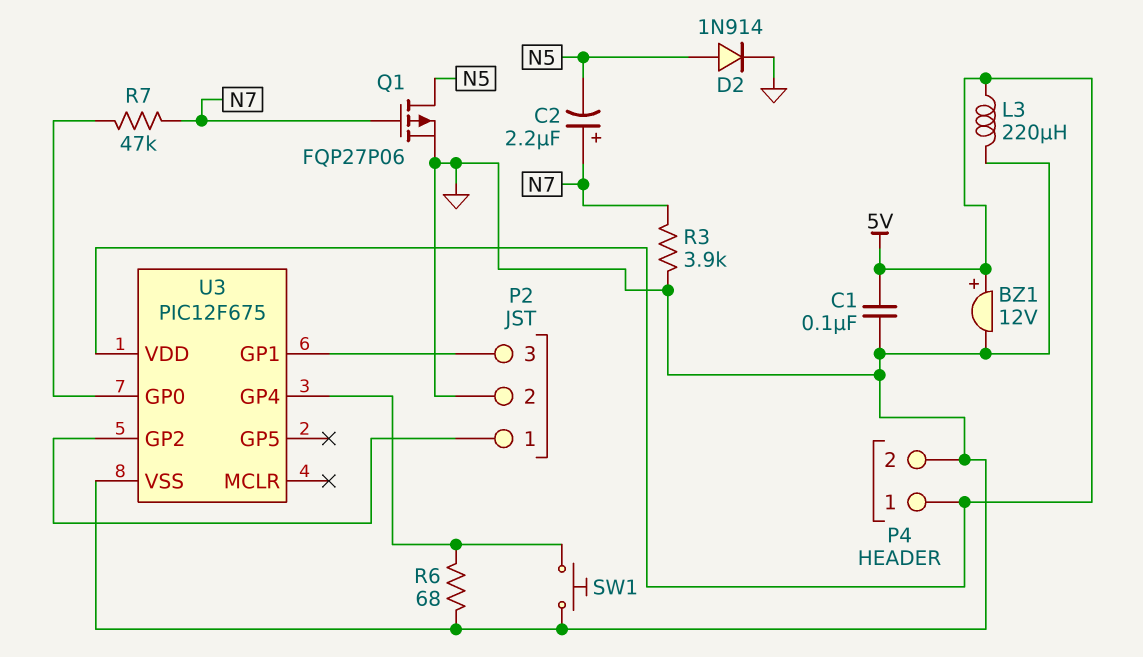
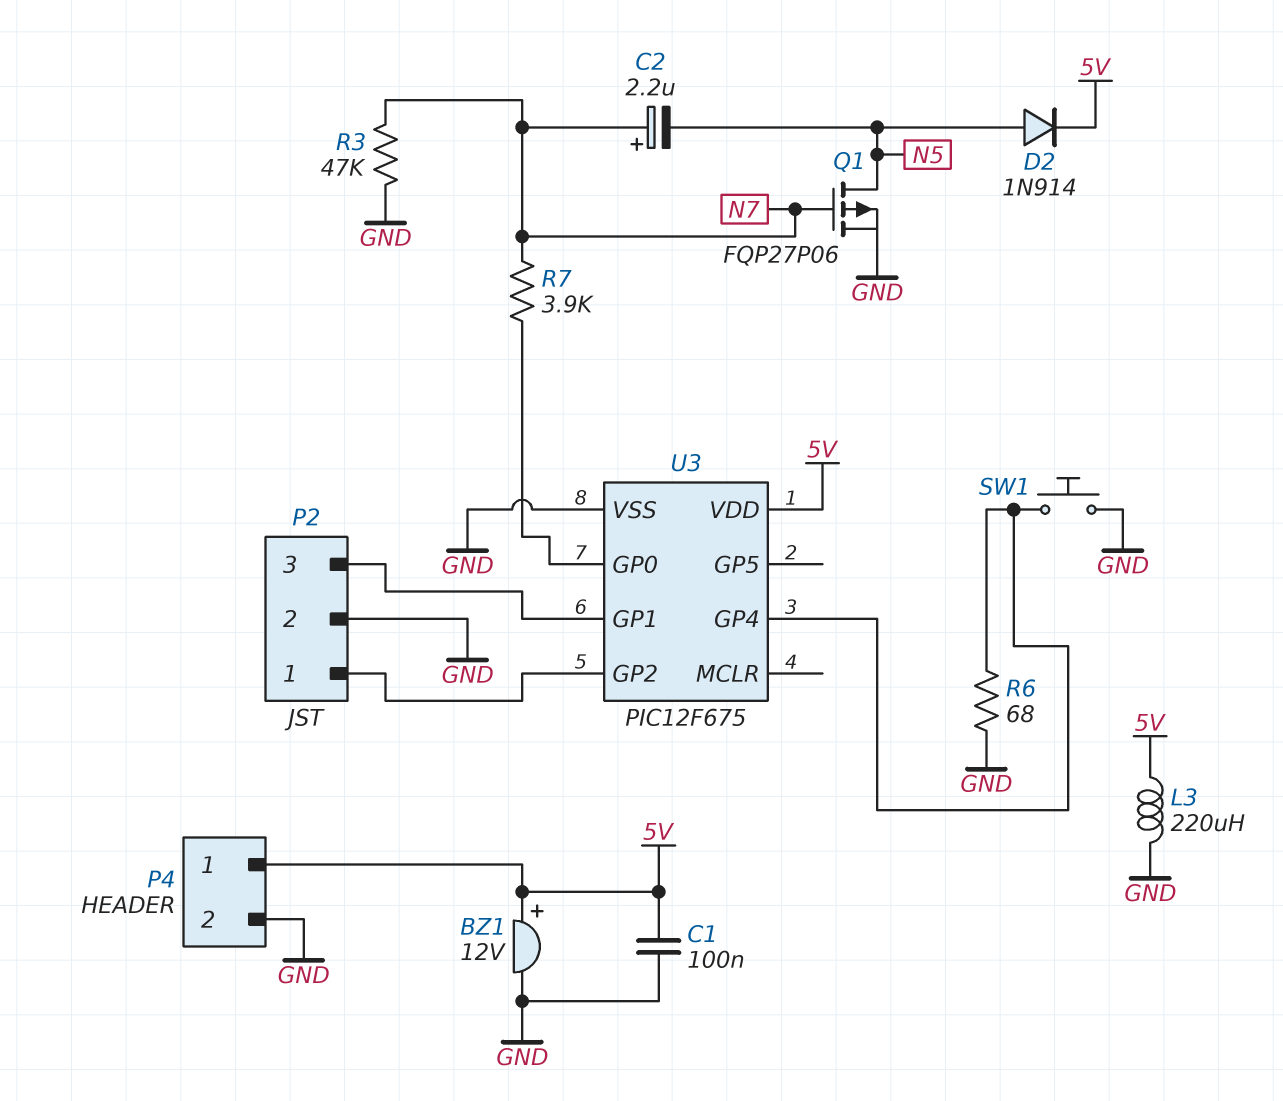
D2: diode 1N914 (A N5, K GND) -> diode 1N914 (A N5, K 5V)
R3: 3.9k (GND, N7) -> 47k (GND, N7)
R7: 47k (N7, U3/GP0) -> 3.9k (N7, U3/GP0)

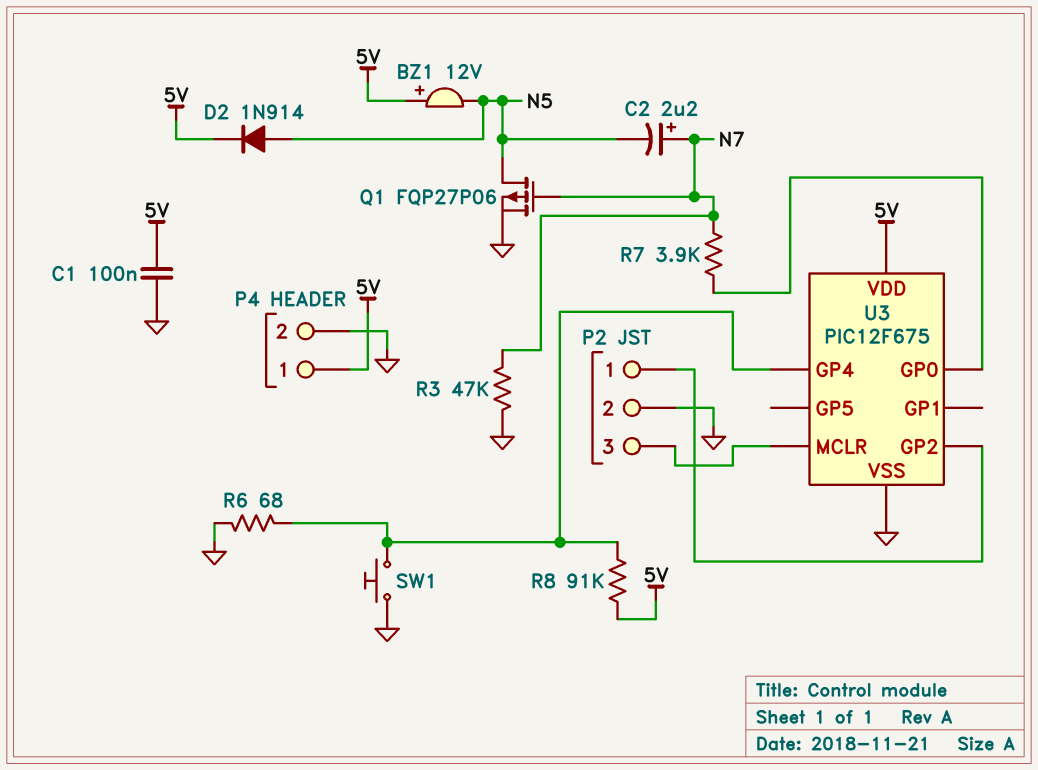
BZ1: buzzer 12V (plus 5V, minus GND) -> buzzer 12V (plus 5V, minus N5)
L3: 220uH (5V, GND) -> none
R8: none -> 91k (5V, U3/GP4)
U3 pin GP1: P2/3 -> none
U3 pin MCLR: none -> P2/3

